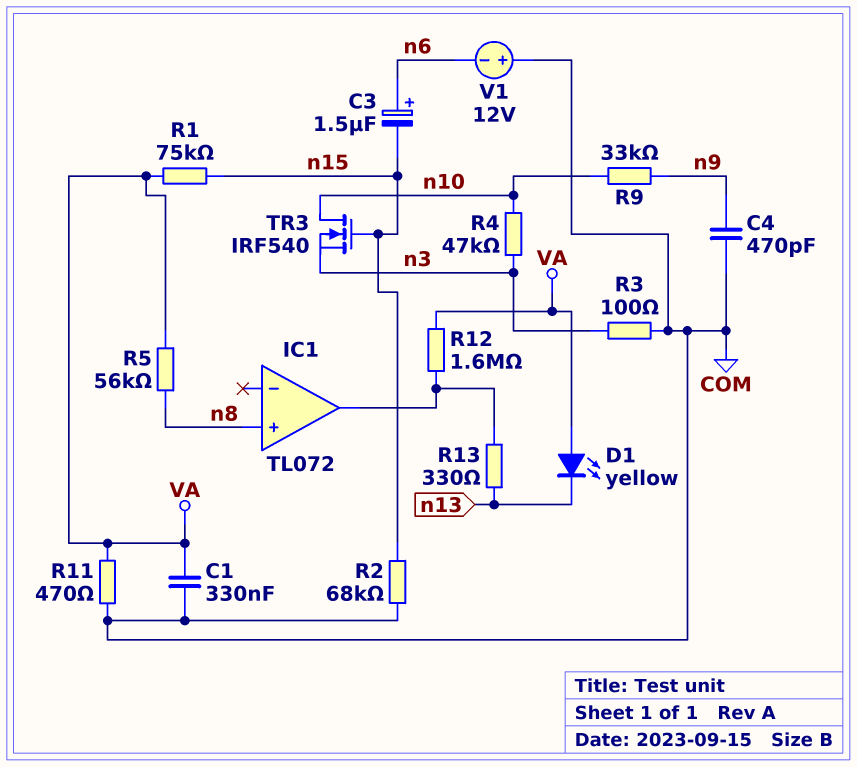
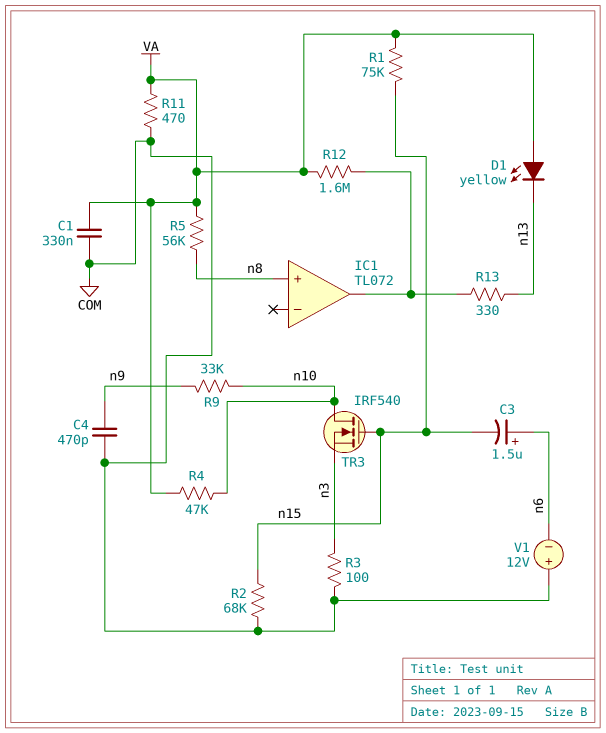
R4: 47k (n3, n10) -> 47k (VA, n10)

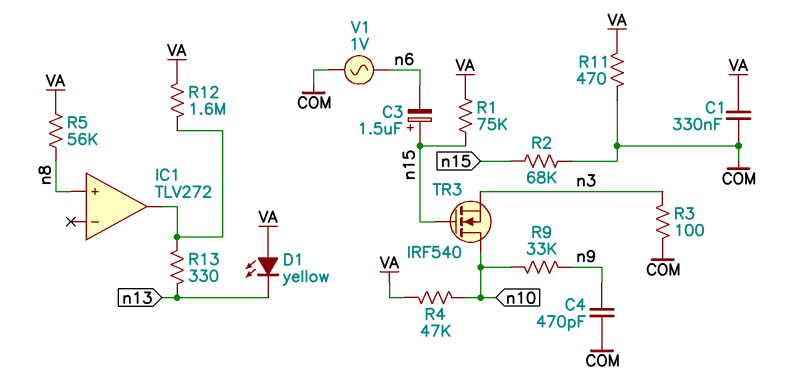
C3: 1.5uF (plus n6, minus n15) -> 1.5uF (plus n15, minus n6)
IC1: TL072 -> TLV272
V1: 12V (plus COM, minus n6) -> AC 1V (COM, n6)

